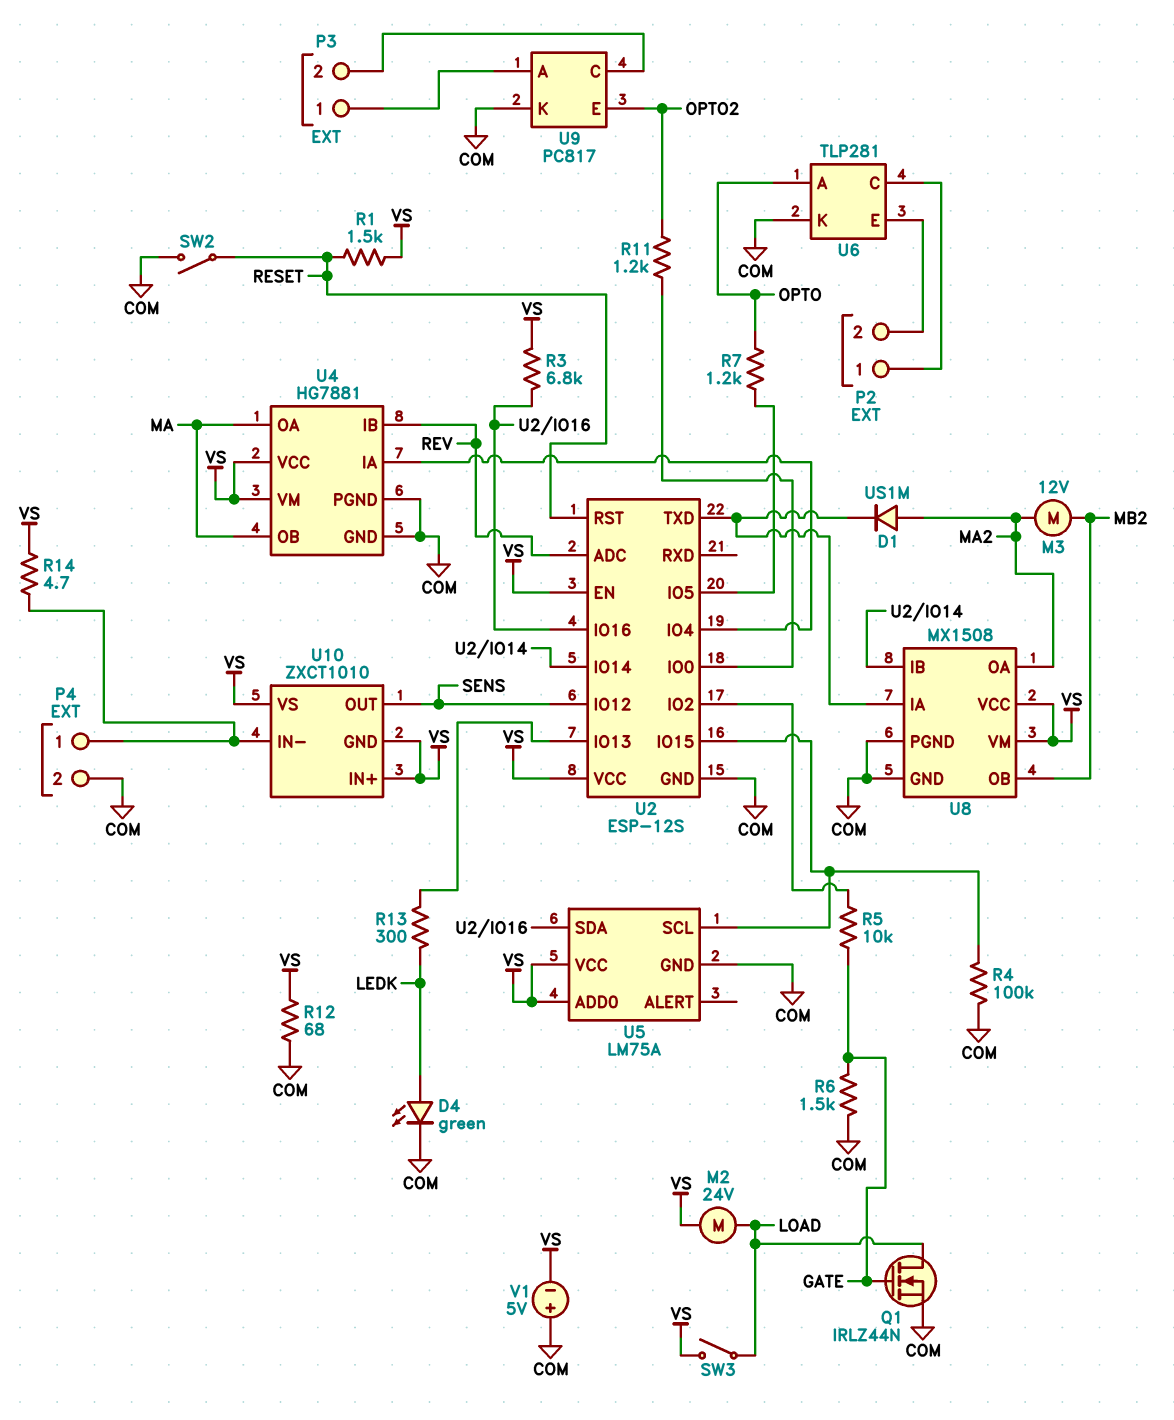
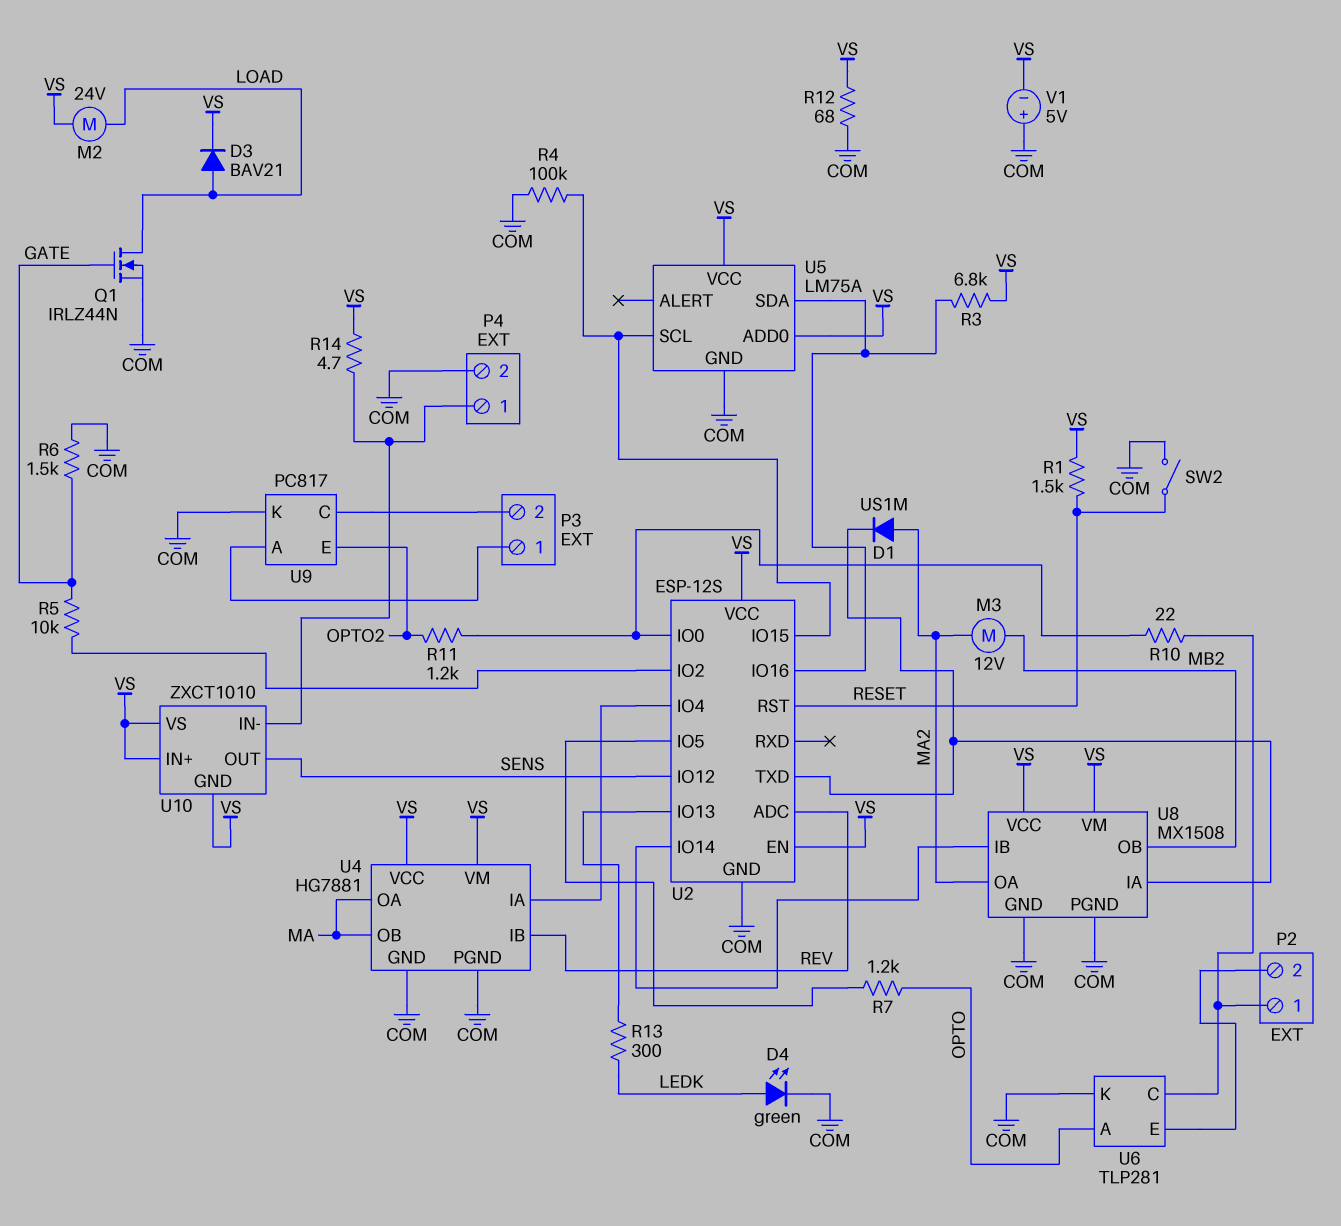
D3: none -> diode BAV21 (A LOAD, K VS)
R10: none -> 22 (P2/1, U2/IO0)
SW3: switch (LOAD, VS) -> none

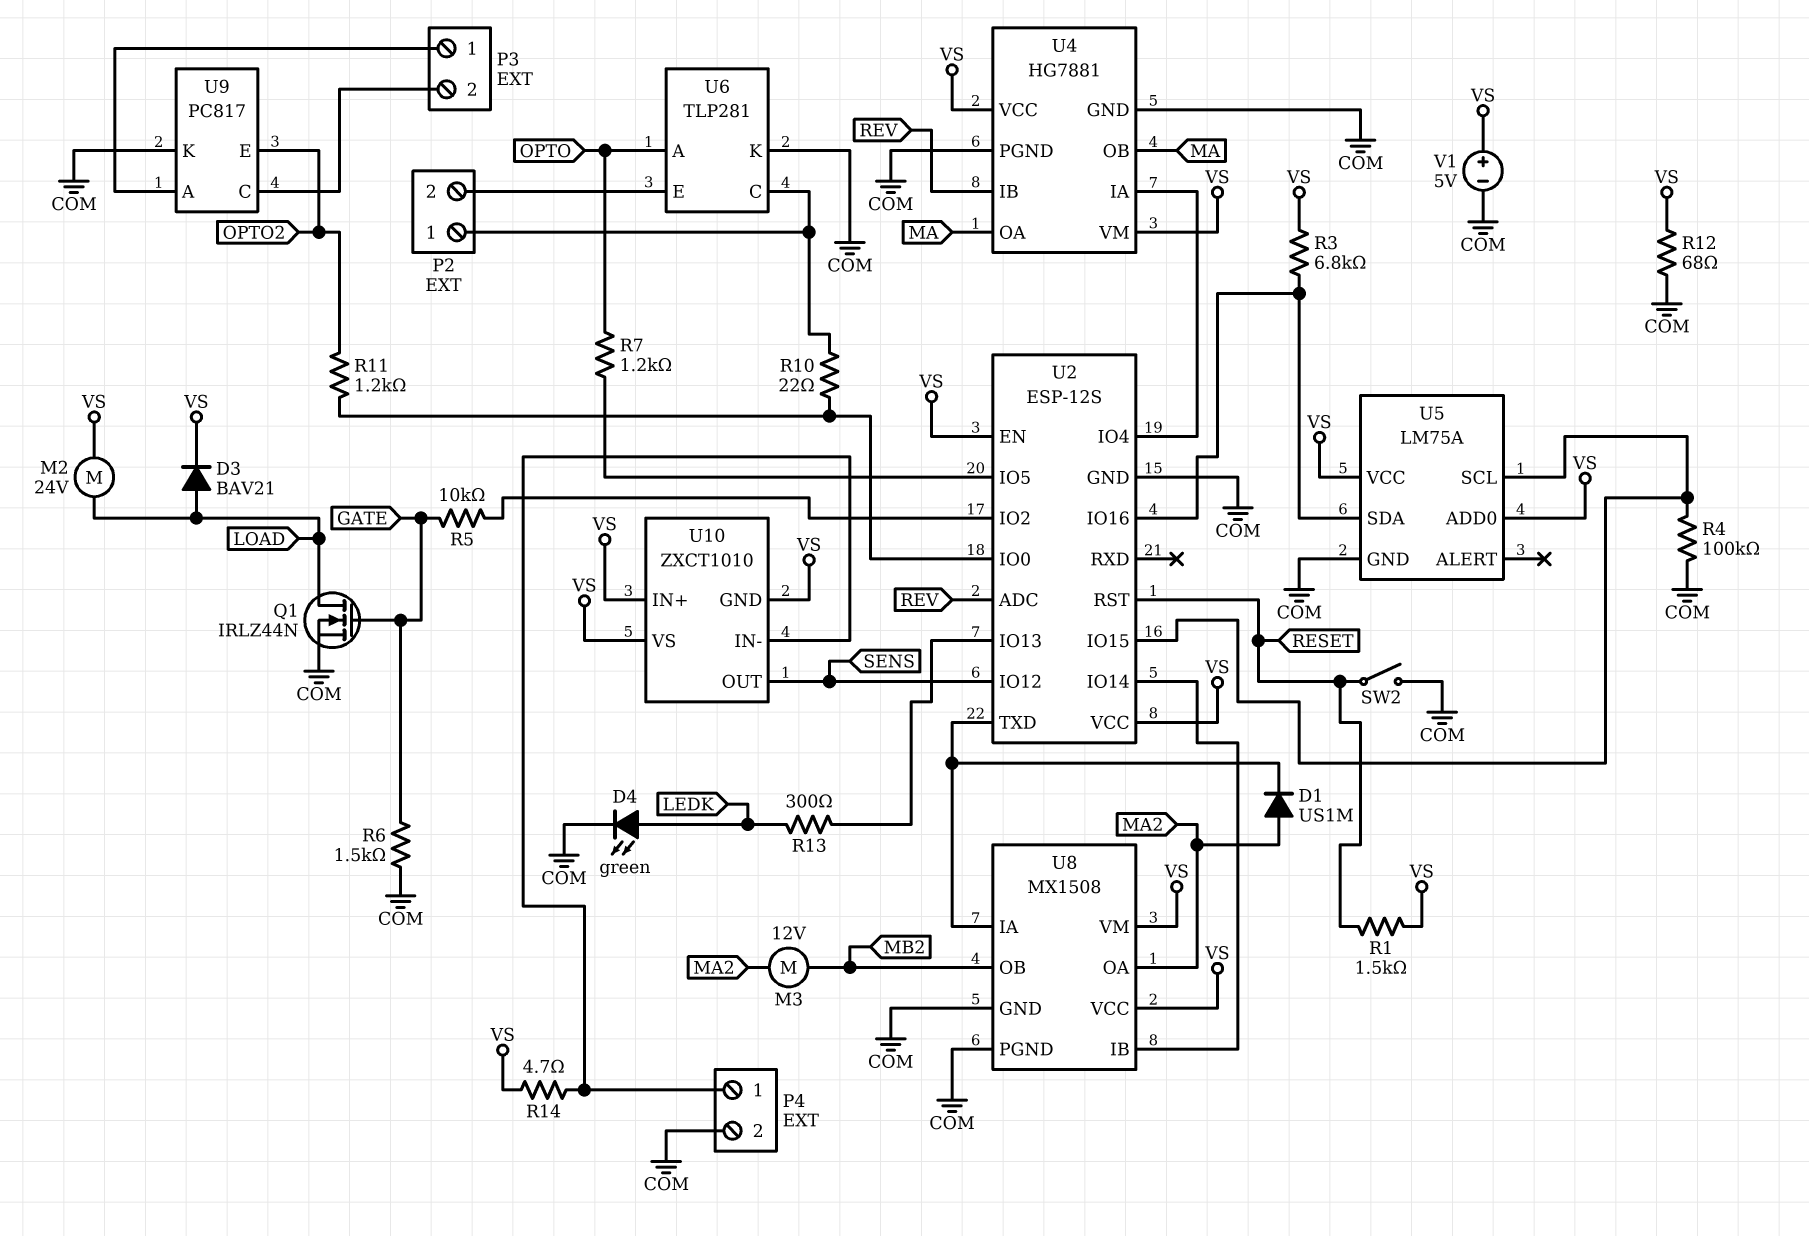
V1: 5V (plus COM, minus VS) -> 5V (plus VS, minus COM)

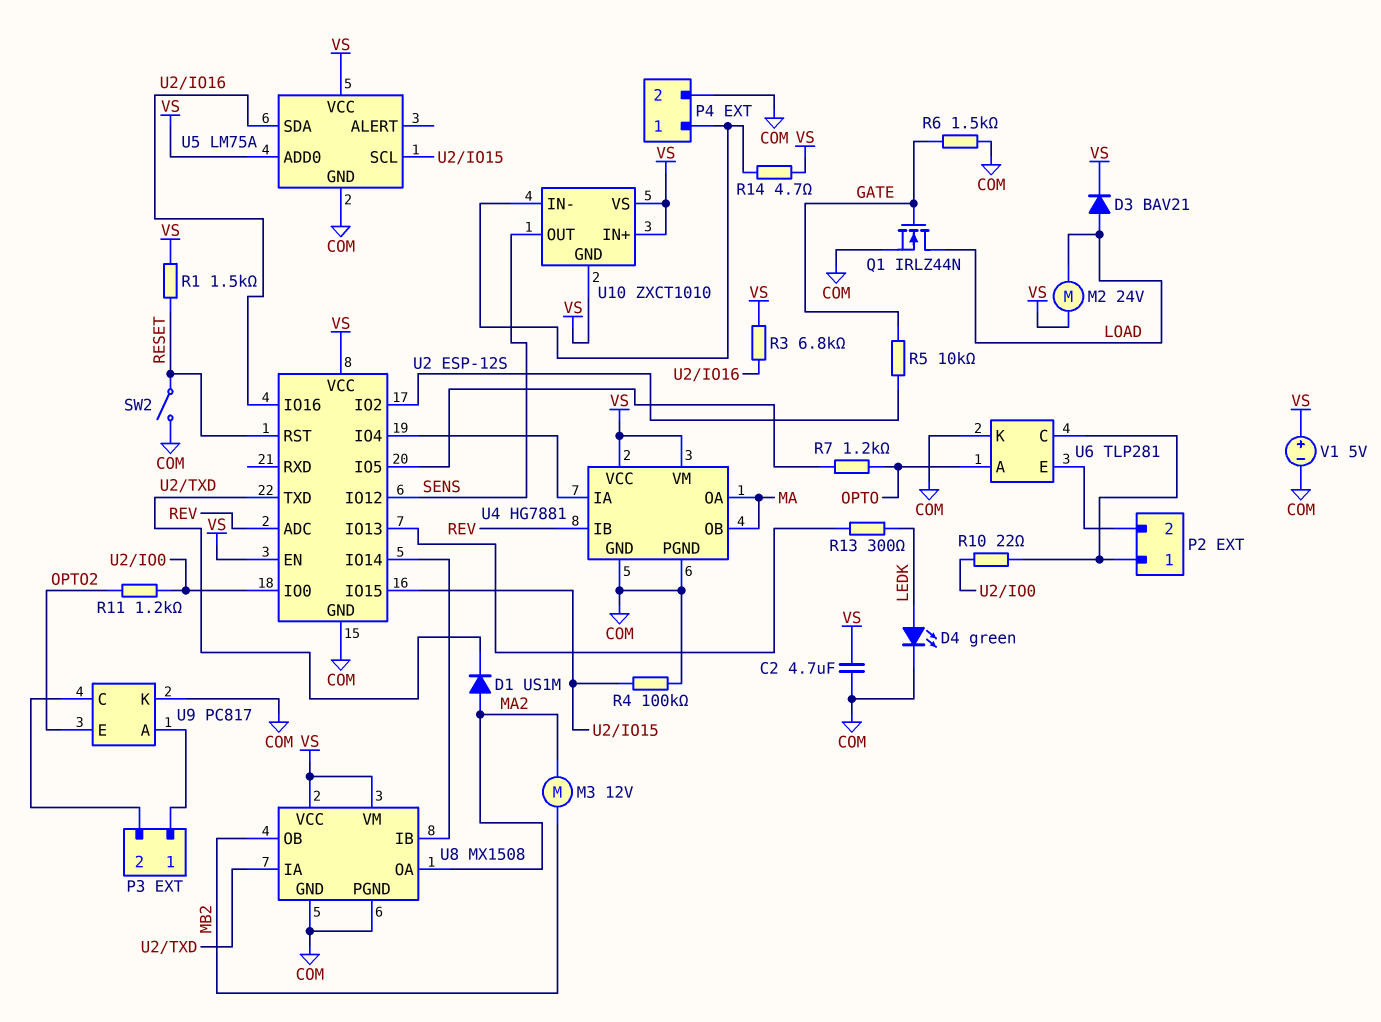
C2: none -> 4.7uF (COM, VS)
R12: 68 (COM, VS) -> none

